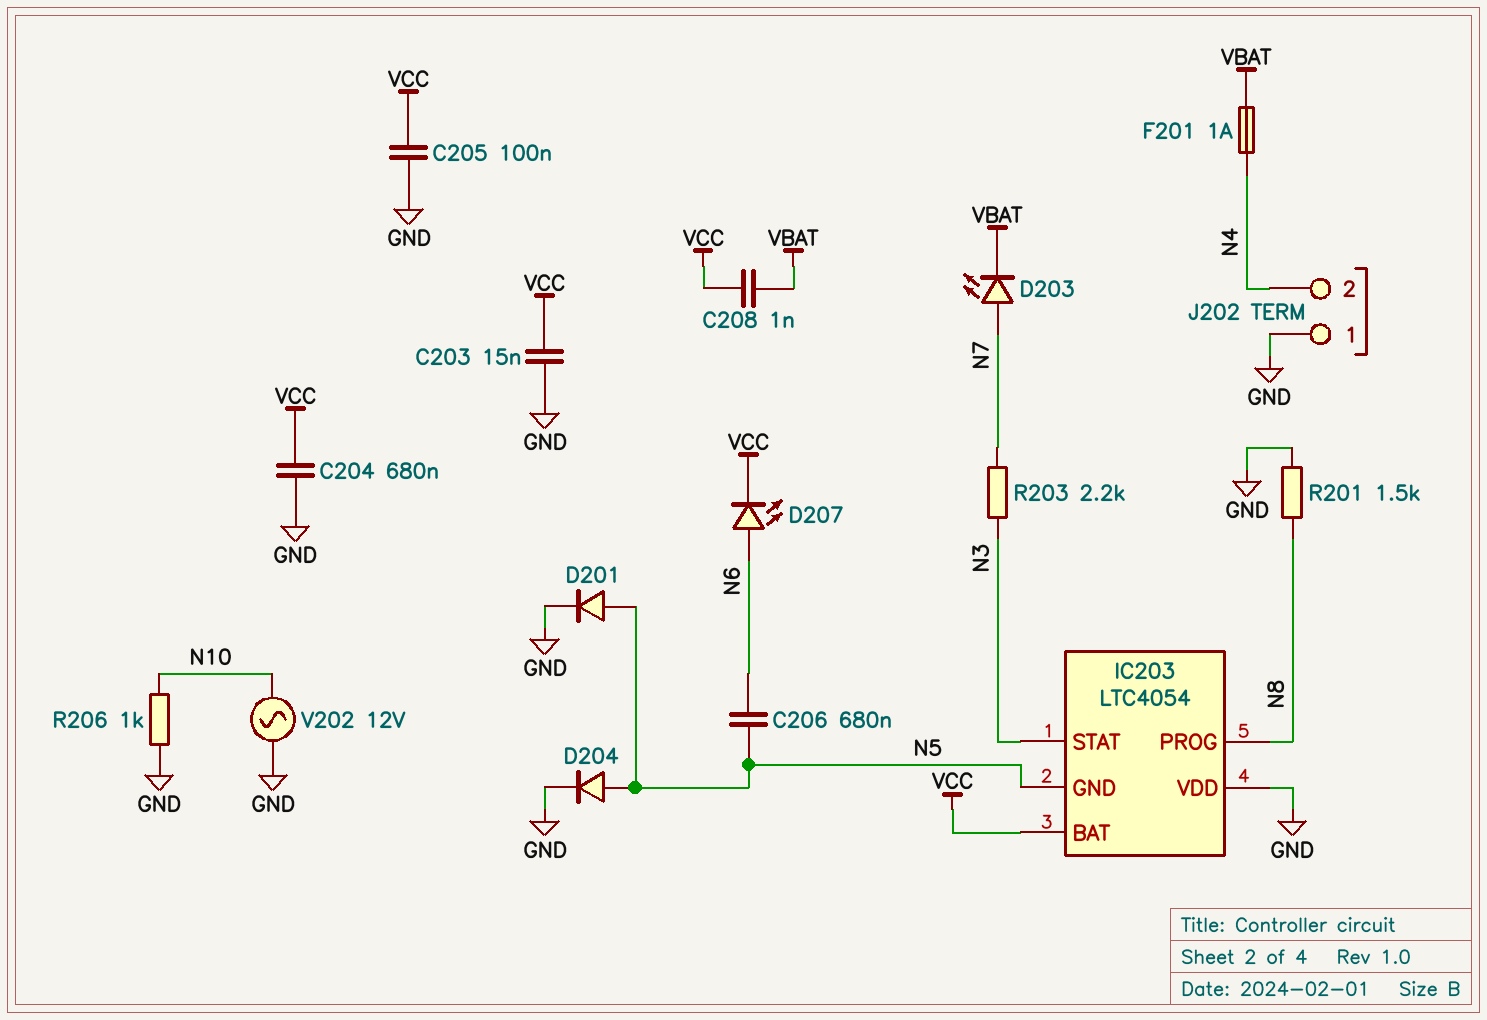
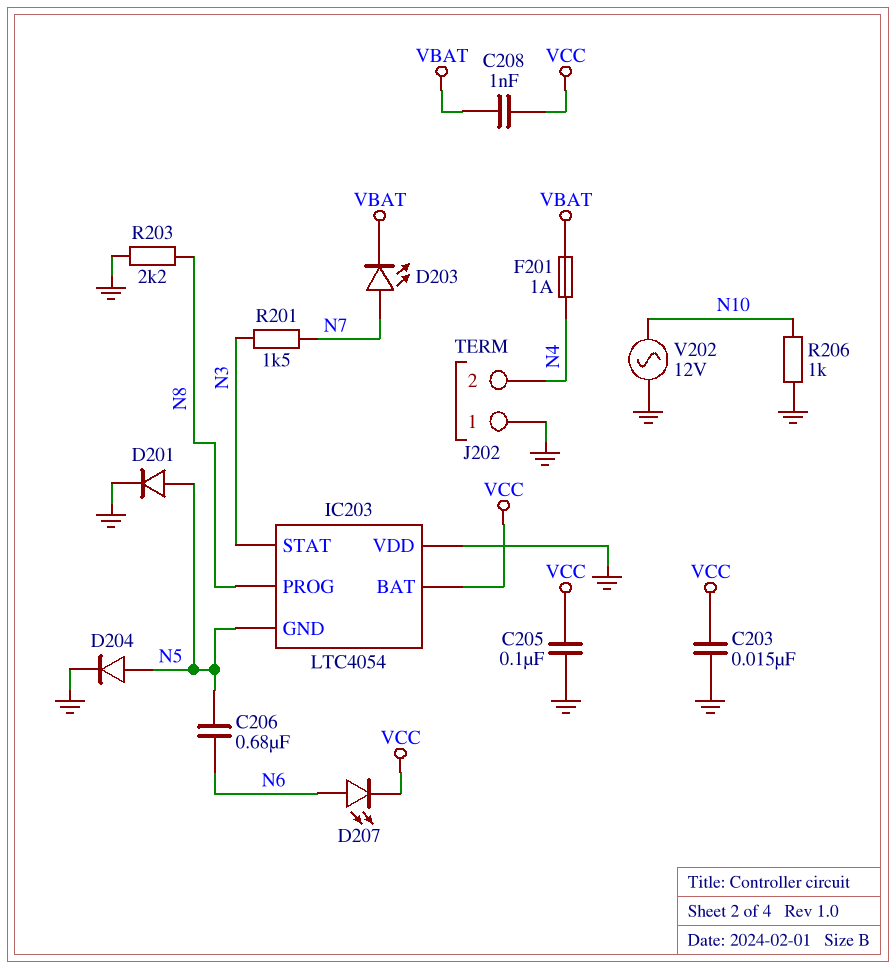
C204: 680nF (GND, VCC) -> none
R201: 1.5k (GND, N8) -> 1.5k (N3, N7)
R203: 2.2k (N3, N7) -> 2.2k (GND, N8)

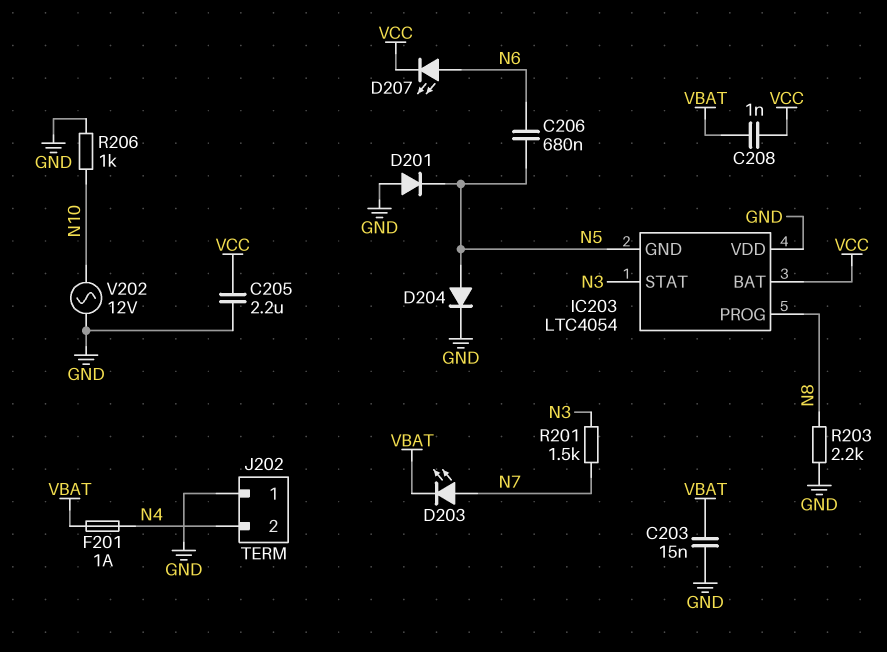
C203: 15nF (GND, VCC) -> 15nF (GND, VBAT)
C205: 100nF (GND, VCC) -> 2.2uF (GND, VCC)
D201: diode (A N5, K GND) -> diode (A GND, K N5)

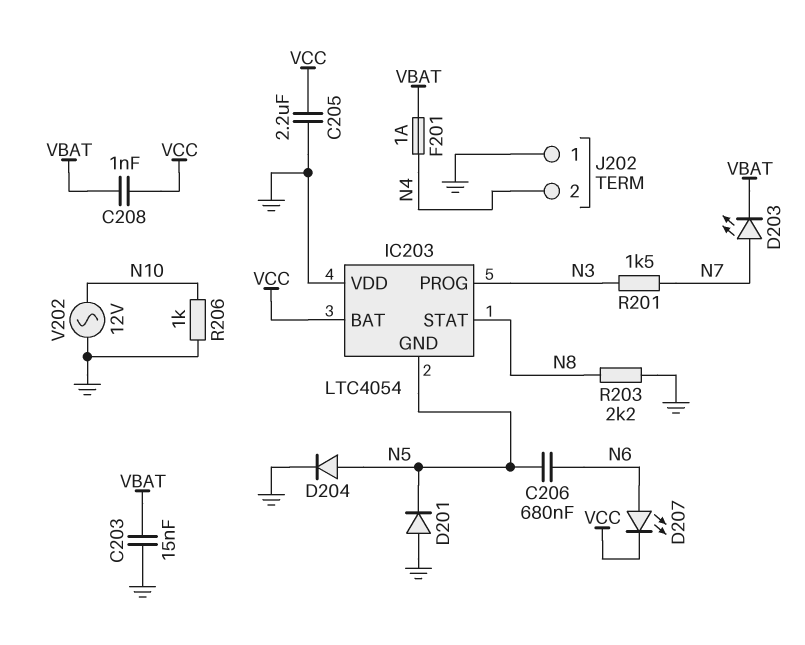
IC203 pin PROG: N8 -> N3
IC203 pin STAT: N3 -> N8

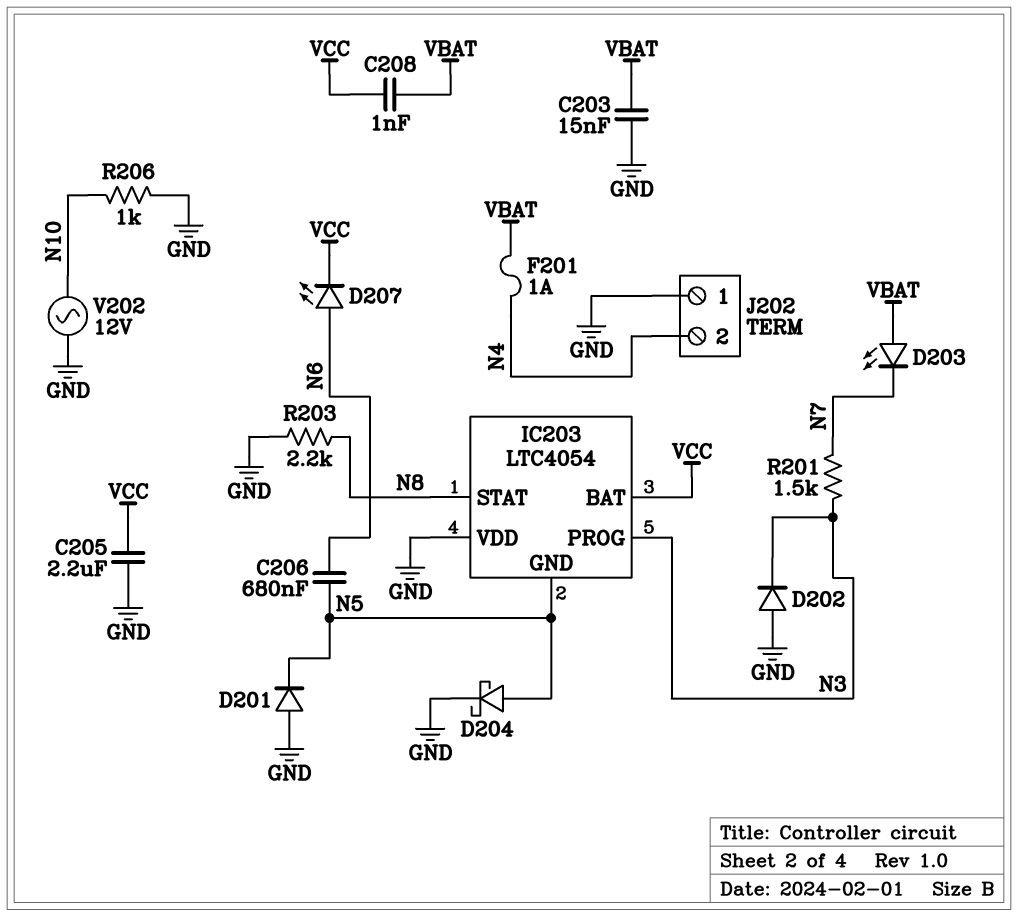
D202: none -> diode (A GND, K N3)
D203: LED (A N7, K VBAT) -> LED (A VBAT, K N7)
D204: diode (A N5, K GND) -> schottky (A N5, K GND)

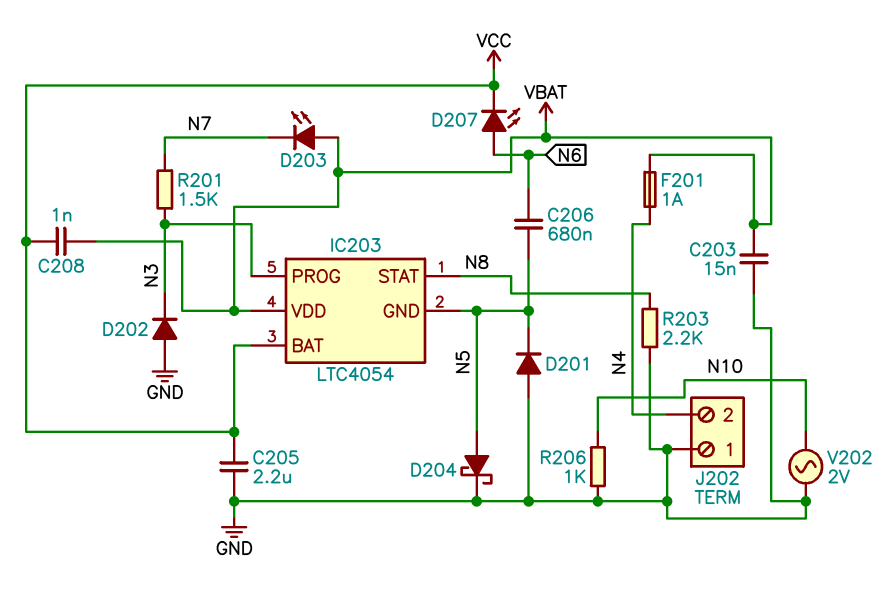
IC203 pin VDD: GND -> VBAT
V202: AC 12V (GND, N10) -> AC 2V (GND, N10)

